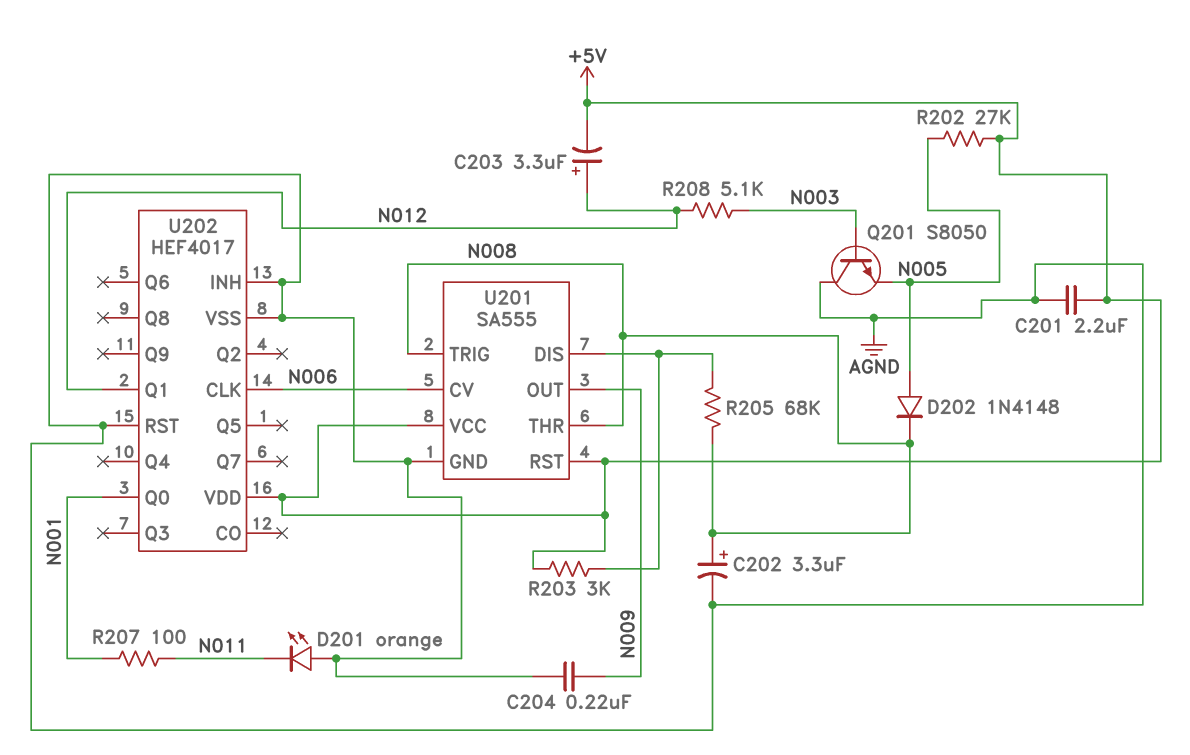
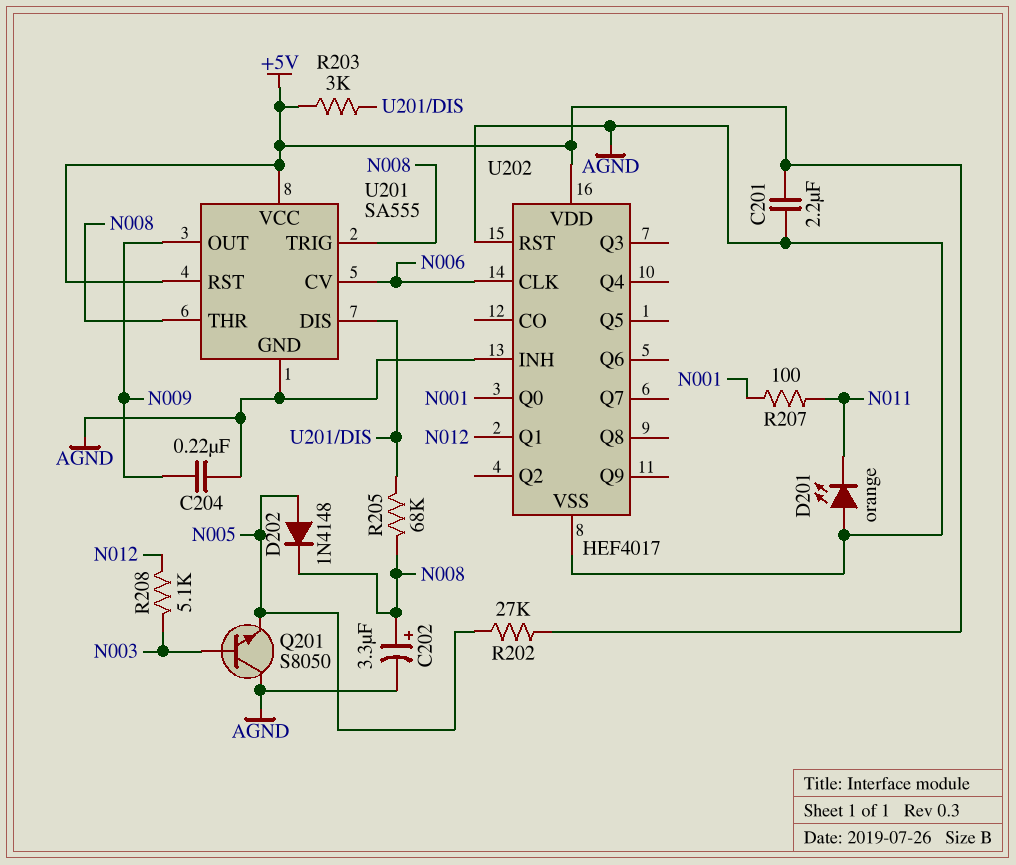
C203: 3.3uF (plus N012, minus +5V) -> none

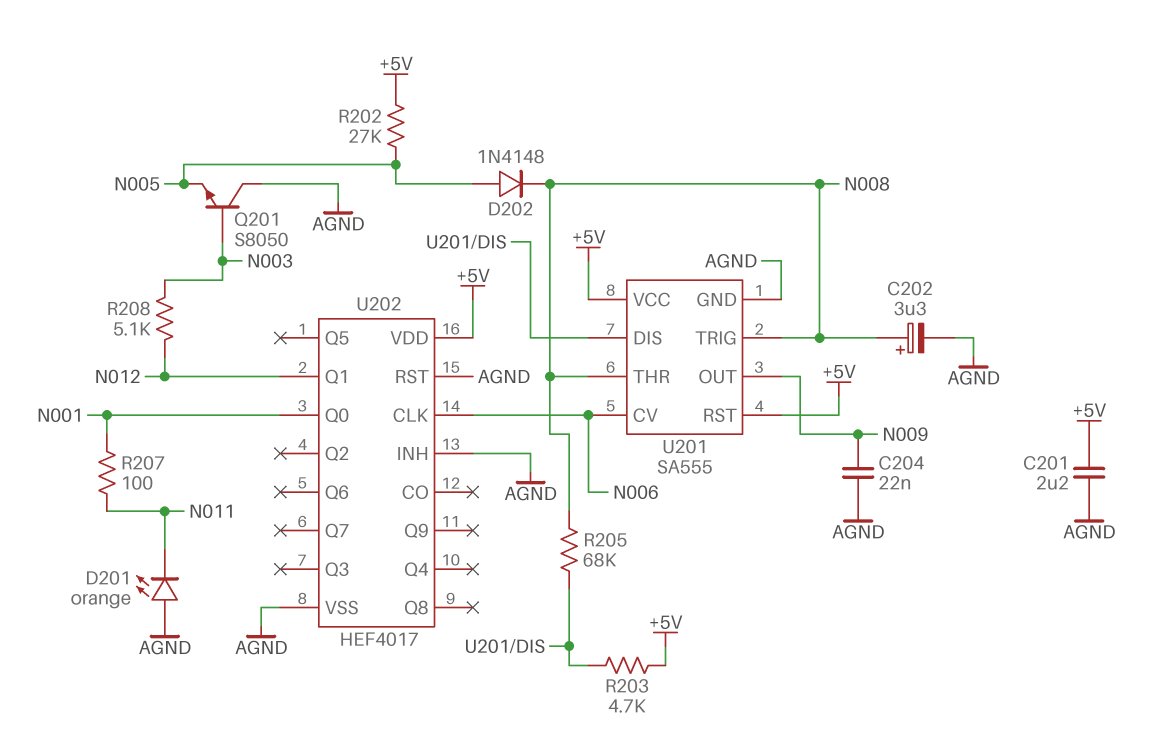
C204: 220nF (AGND, N009) -> 22nF (AGND, N009)
R203: 3k (+5V, U201/DIS) -> 4.7k (+5V, U201/DIS)

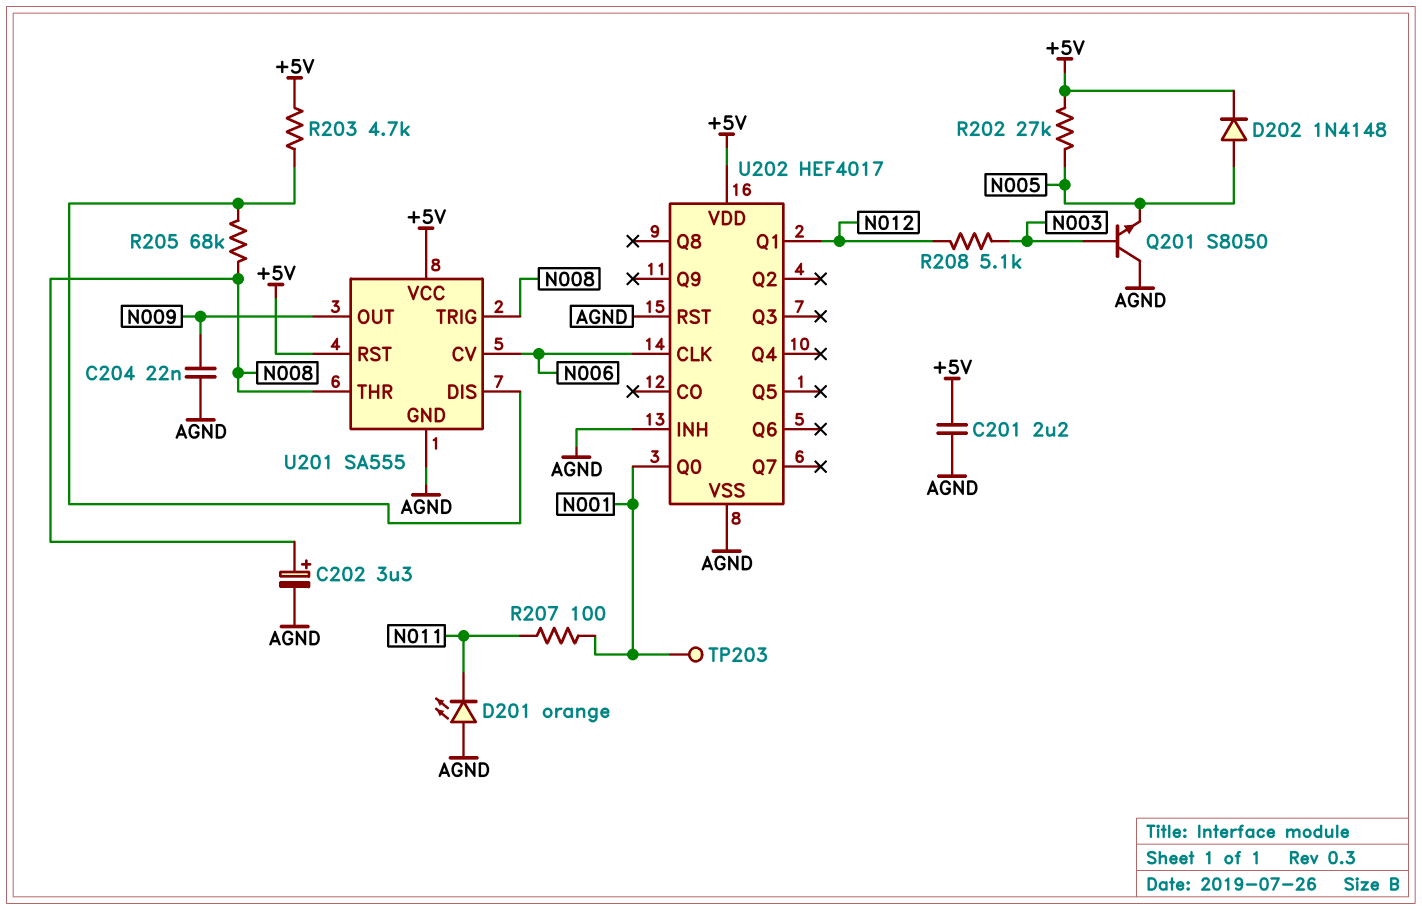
D202: diode 1N4148 (A N005, K N008) -> diode 1N4148 (A N005, K +5V)
TP203: none -> test point (N001)

